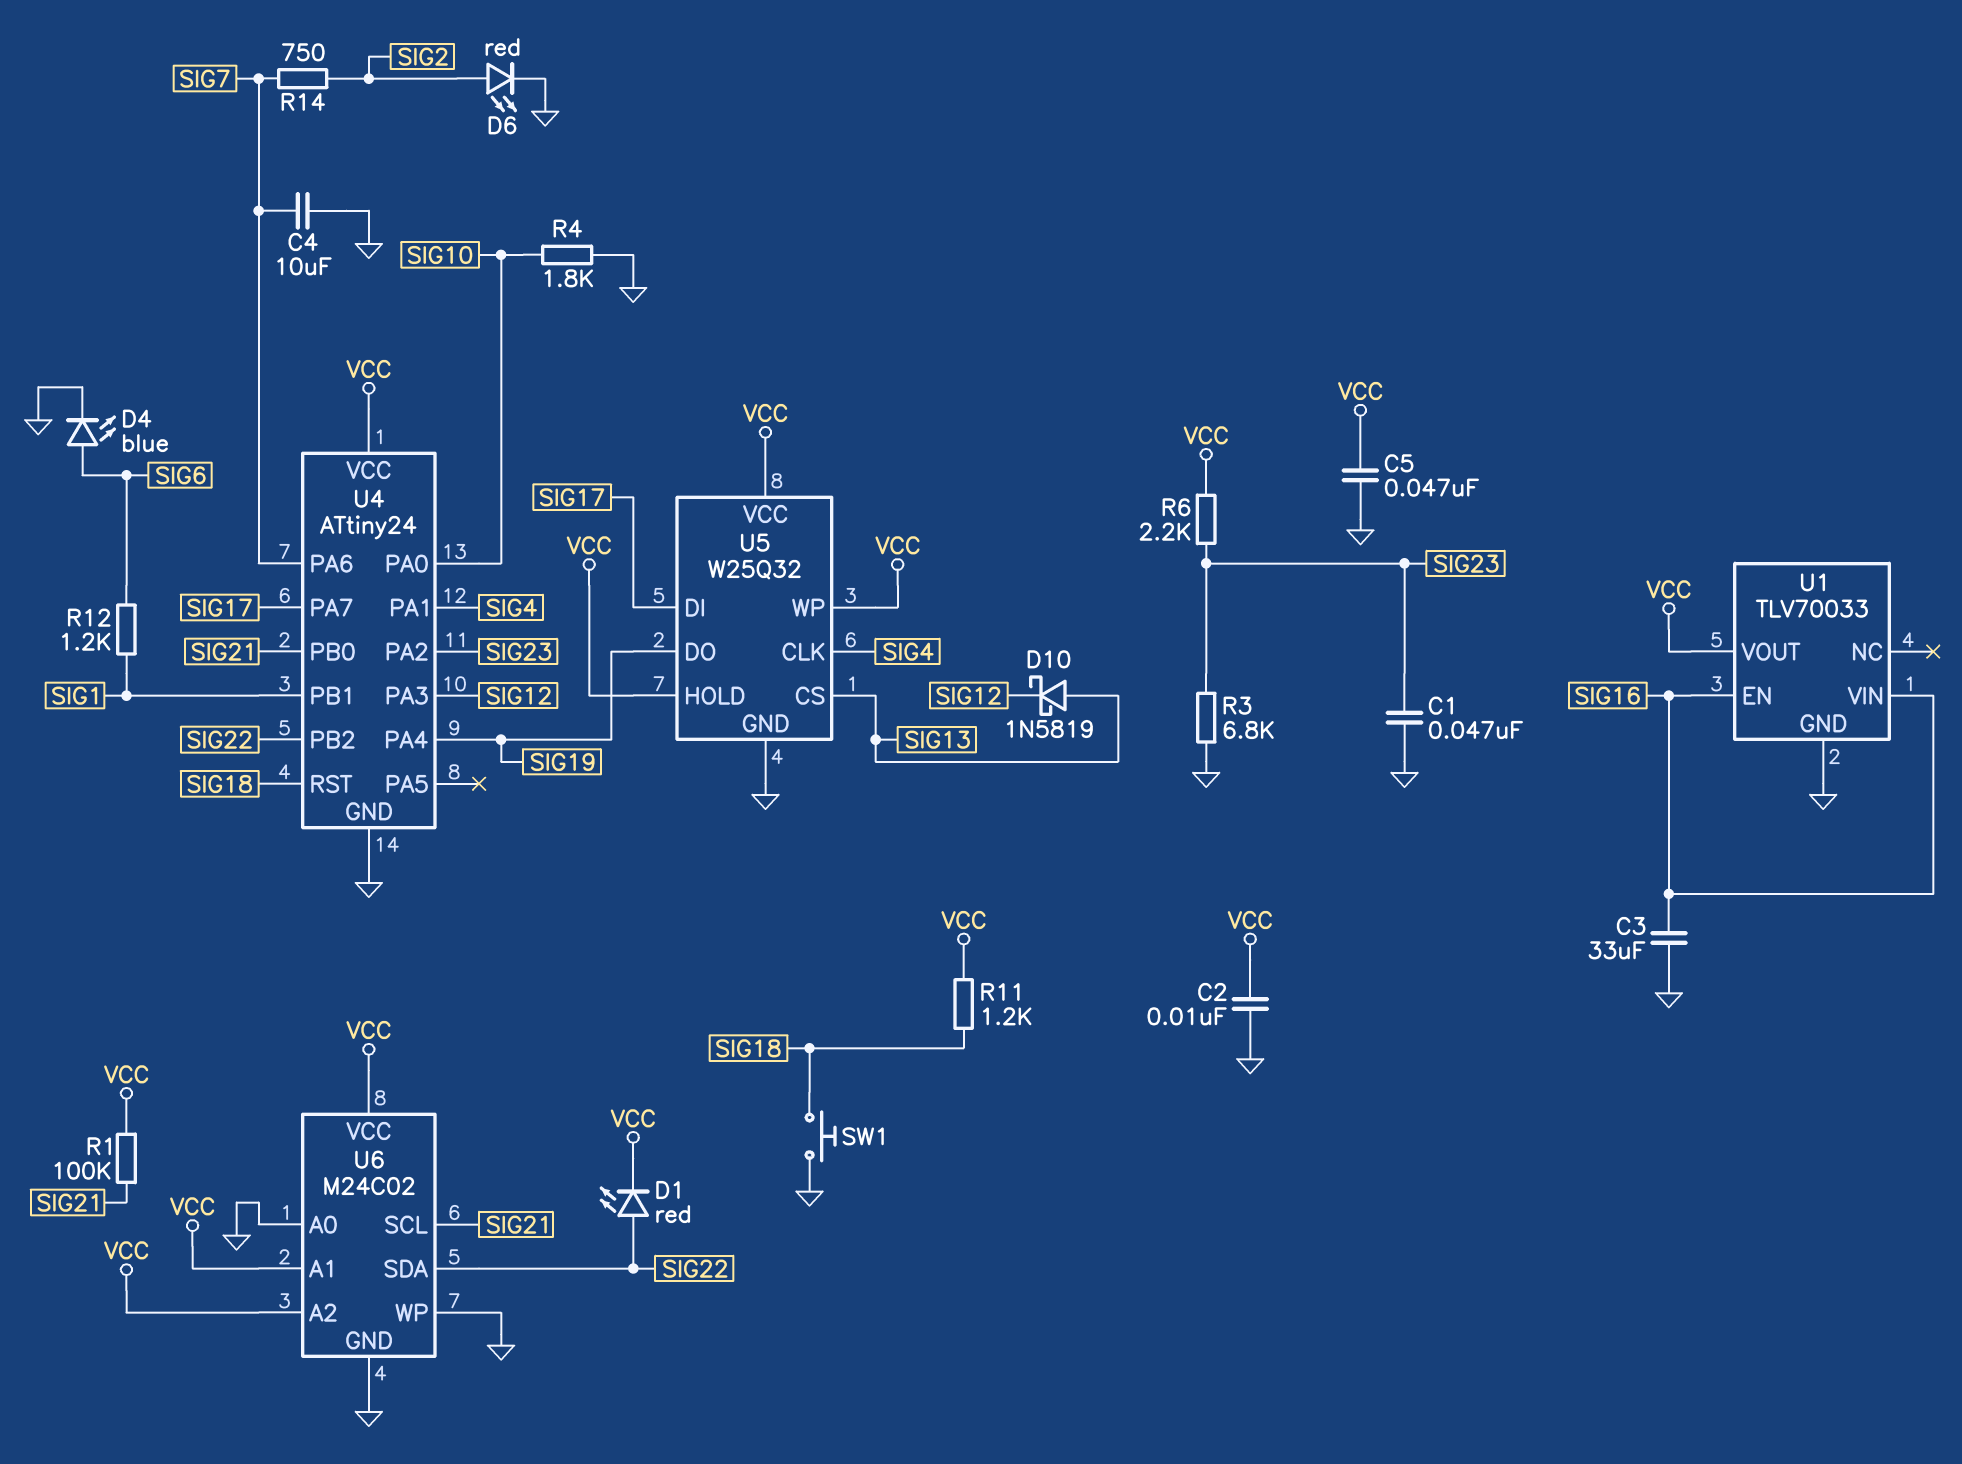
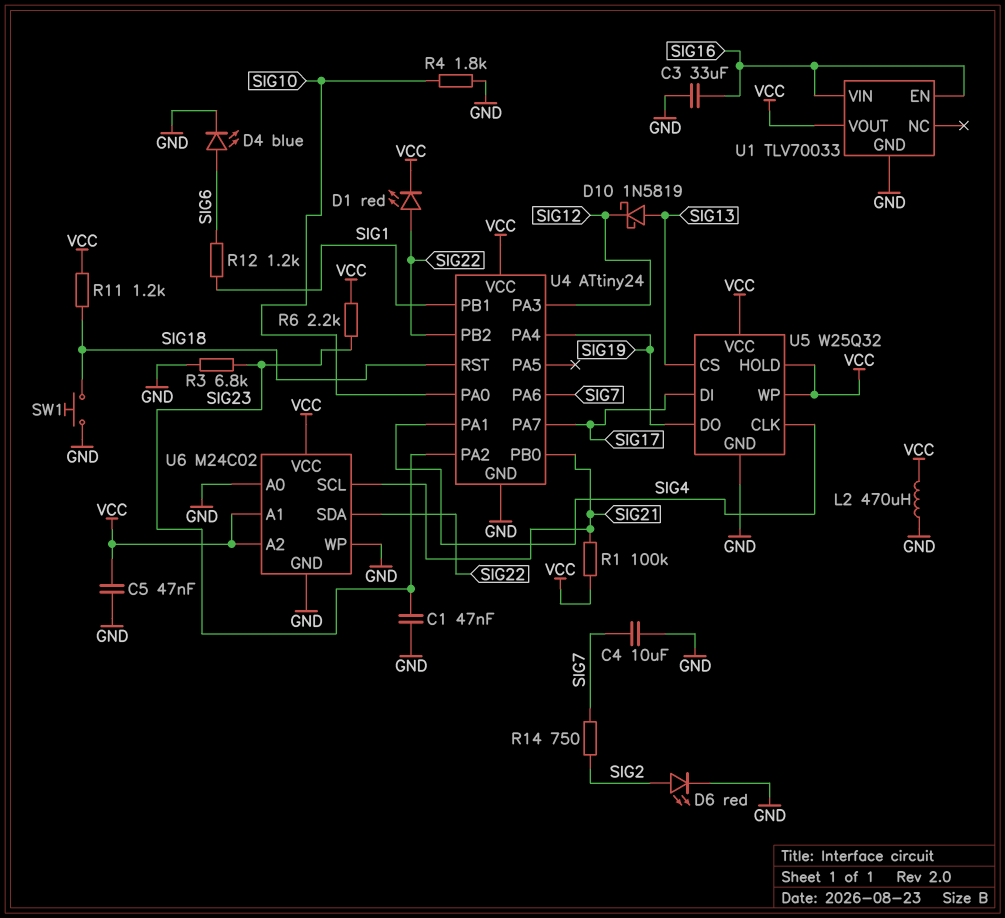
C2: 10nF (GND, VCC) -> none
L2: none -> 470uH (GND, VCC)

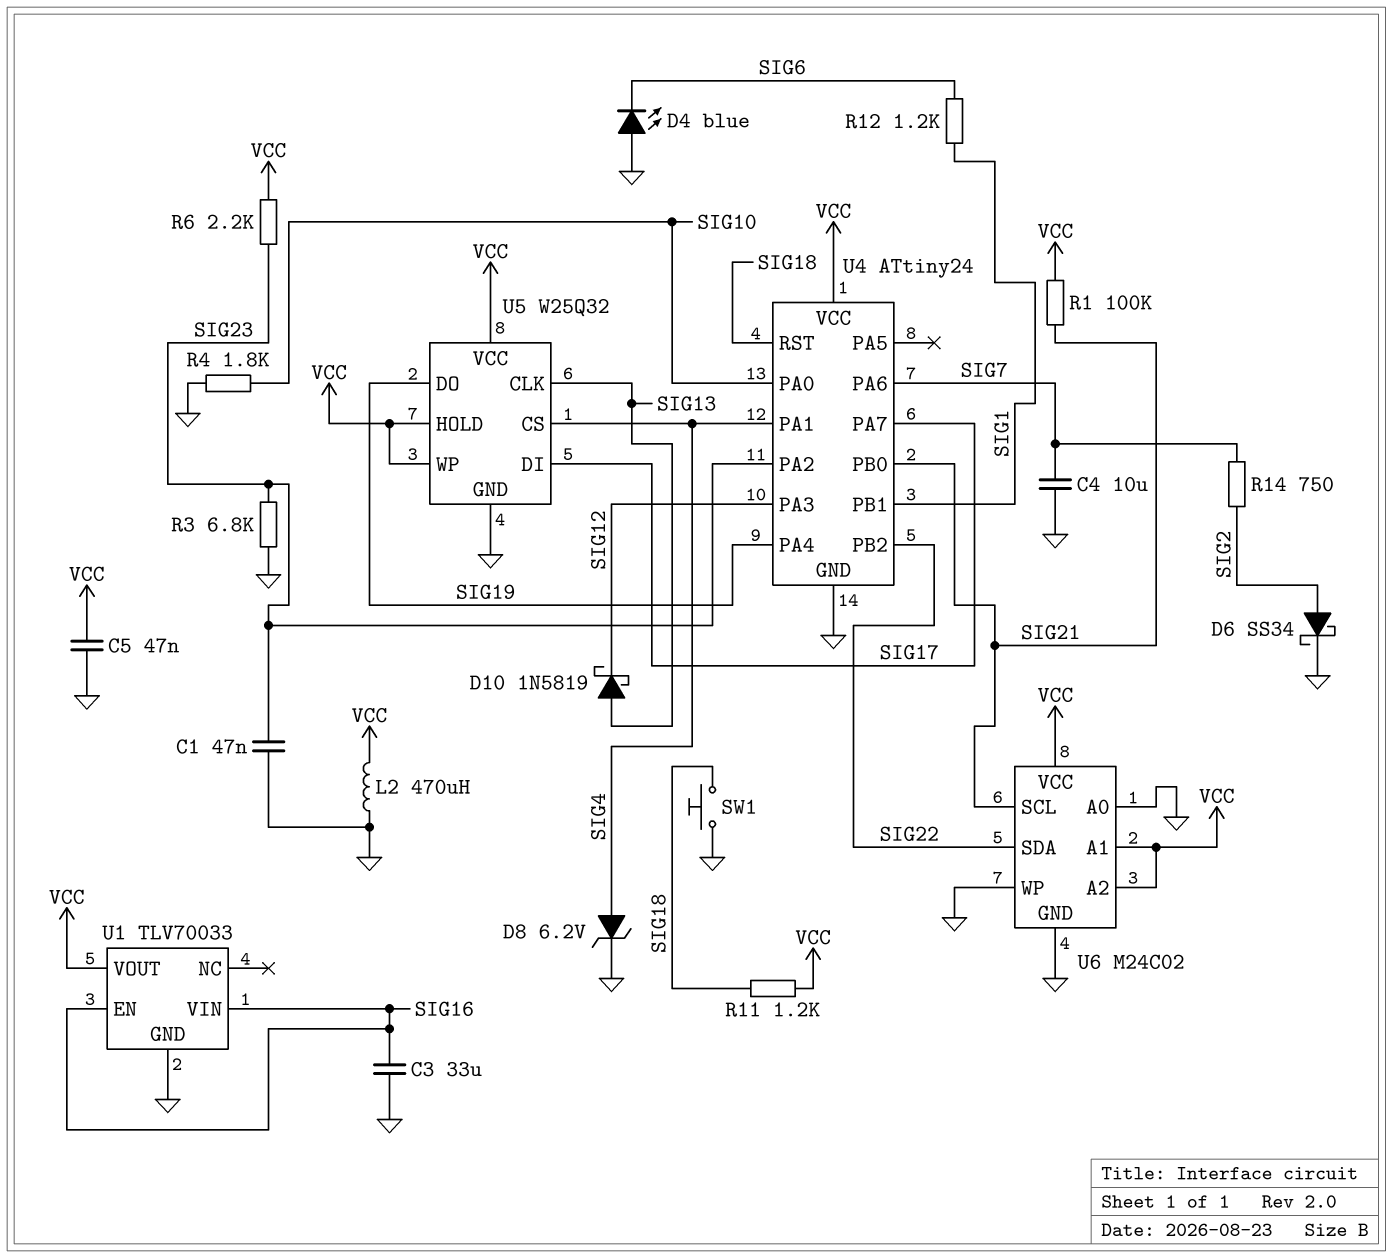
D1: LED red (A SIG22, K VCC) -> none
D4: LED blue (A SIG6, K GND) -> LED blue (A GND, K SIG6)
D6: LED red (A SIG2, K GND) -> schottky SS34 (A SIG2, K GND)
D8: none -> zener 6.2V (A SIG4, K GND)
U5 pin CLK: SIG4 -> SIG13
U5 pin CS: SIG13 -> SIG4

